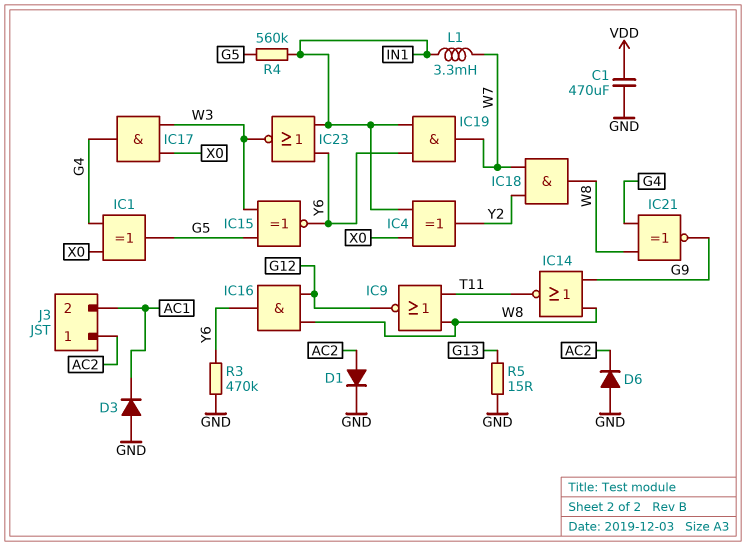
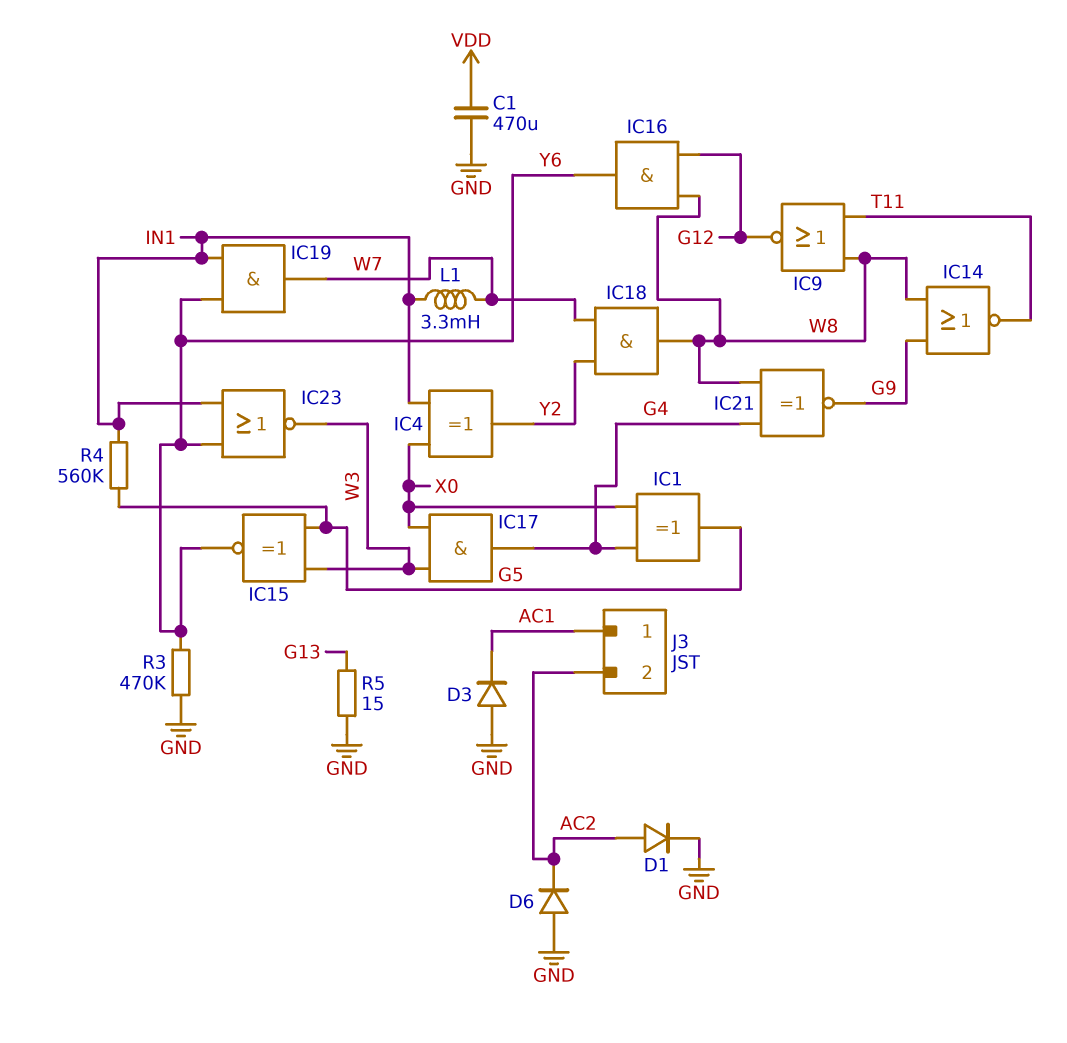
J3 pin 1: AC2 -> AC1
J3 pin 2: AC1 -> AC2

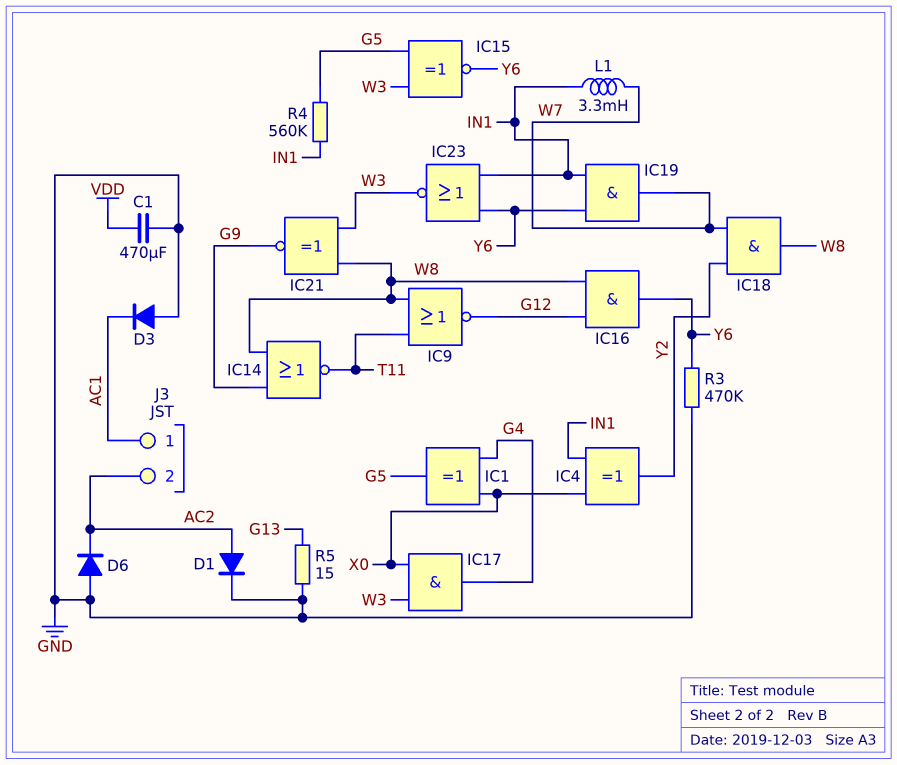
IC21: XNOR (in G4, in W8, out G9) -> XNOR (in W3, in W8, out G9)

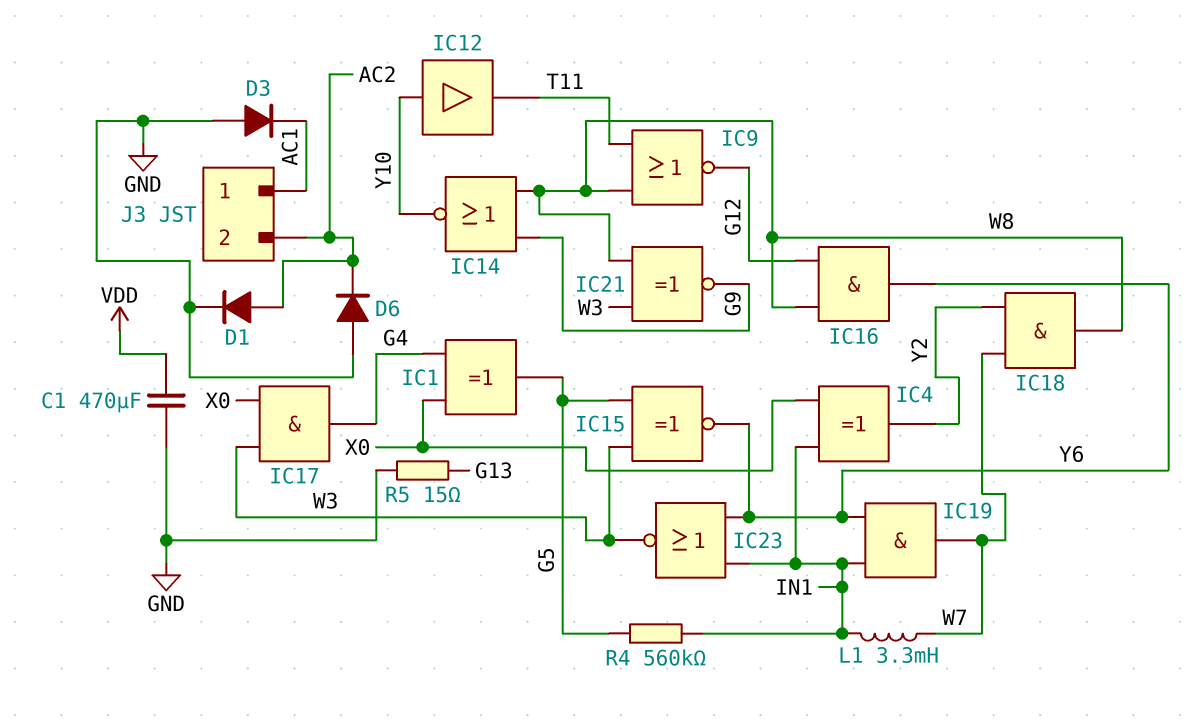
IC12: none -> buffer (in Y10, out T11)
IC14: NOR (in G9, in W8, out T11) -> NOR (in G9, in W8, out Y10)
R3: 470k (GND, Y6) -> none

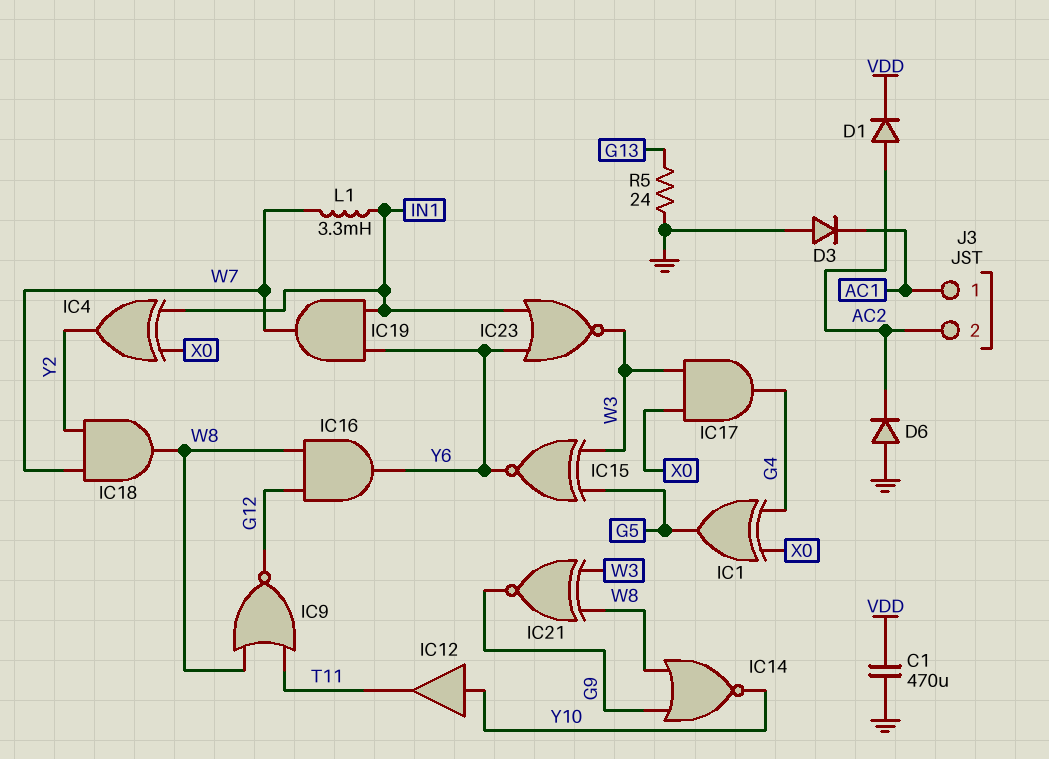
D1: diode (A AC2, K GND) -> diode (A AC2, K VDD)
R4: 560k (G5, IN1) -> none
R5: 15 (G13, GND) -> 24 (G13, GND)

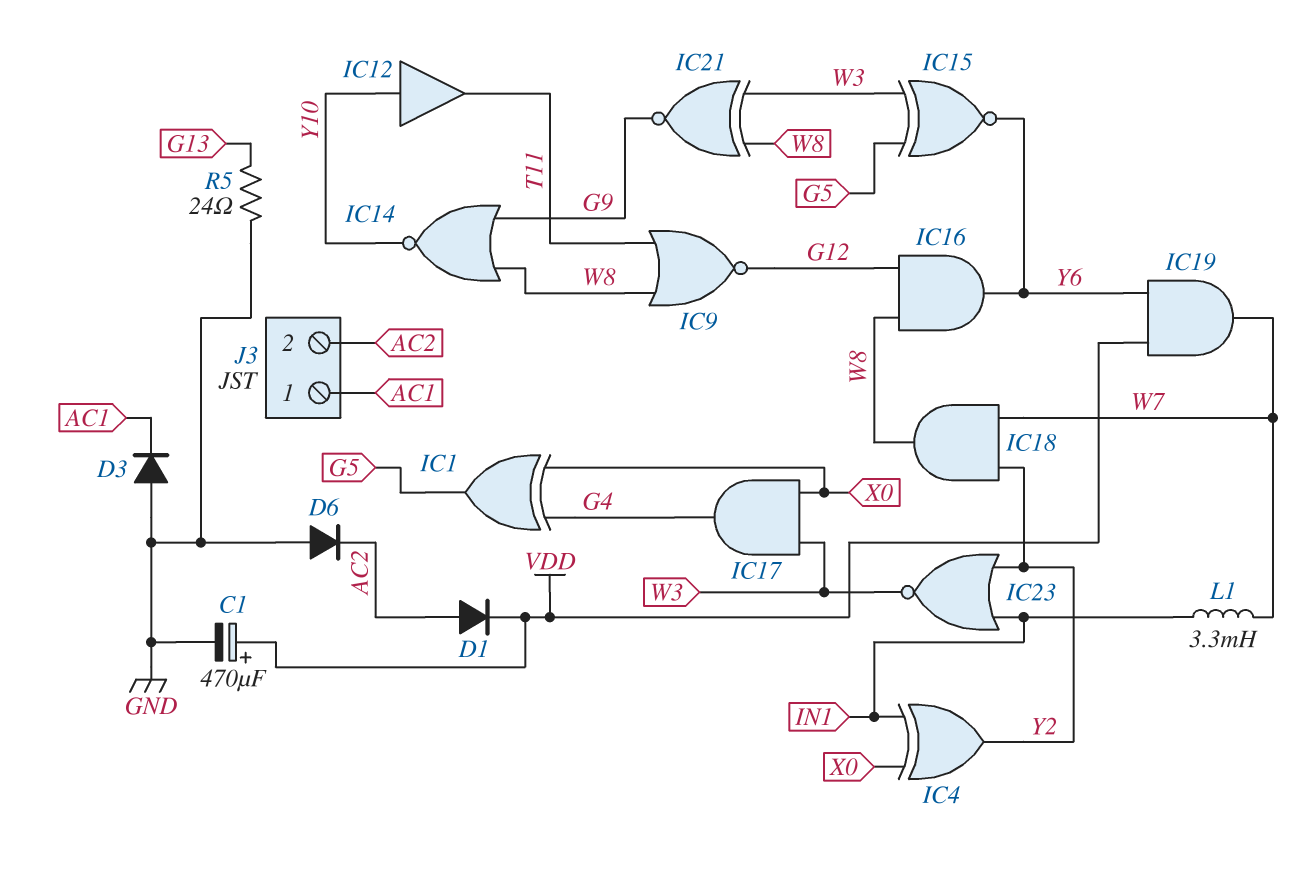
C1: 470uF (GND, VDD) -> 470uF (plus VDD, minus GND)
IC19: AND (in IN1, in Y6, out W7) -> AND (in VDD, in Y6, out W7)
IC23: NOR (in IN1, in Y6, out W3) -> NOR (in IN1, in Y2, out W3)

